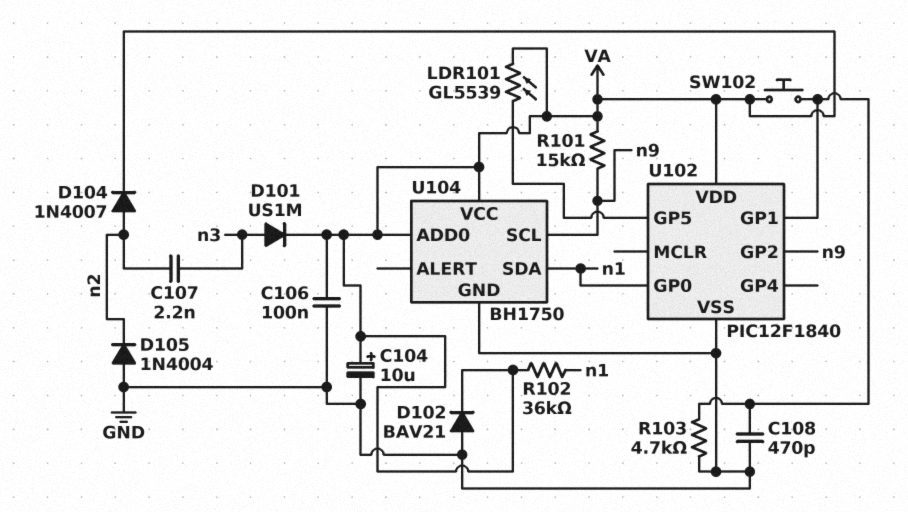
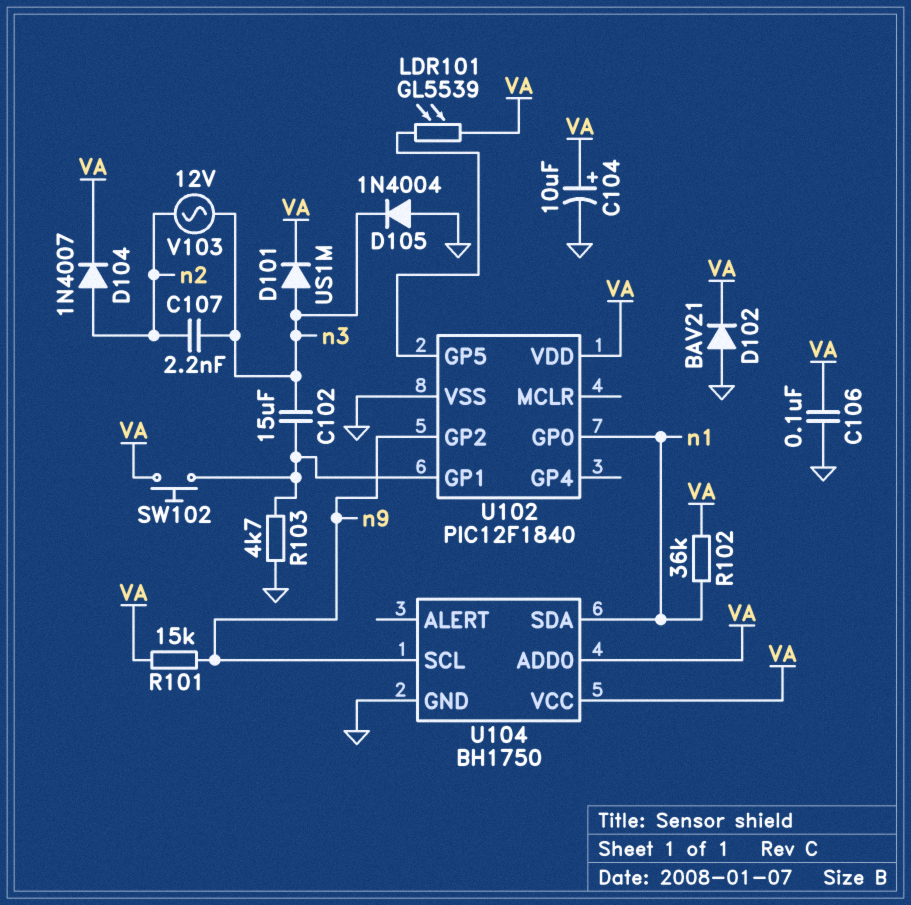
C102: none -> 15uF (U102/GP1, n3)
C108: 470pF (GND, U102/GP1) -> none
D105: diode 1N4004 (A GND, K n2) -> diode 1N4004 (A GND, K n3)
V103: none -> AC 12V (n2, n3)

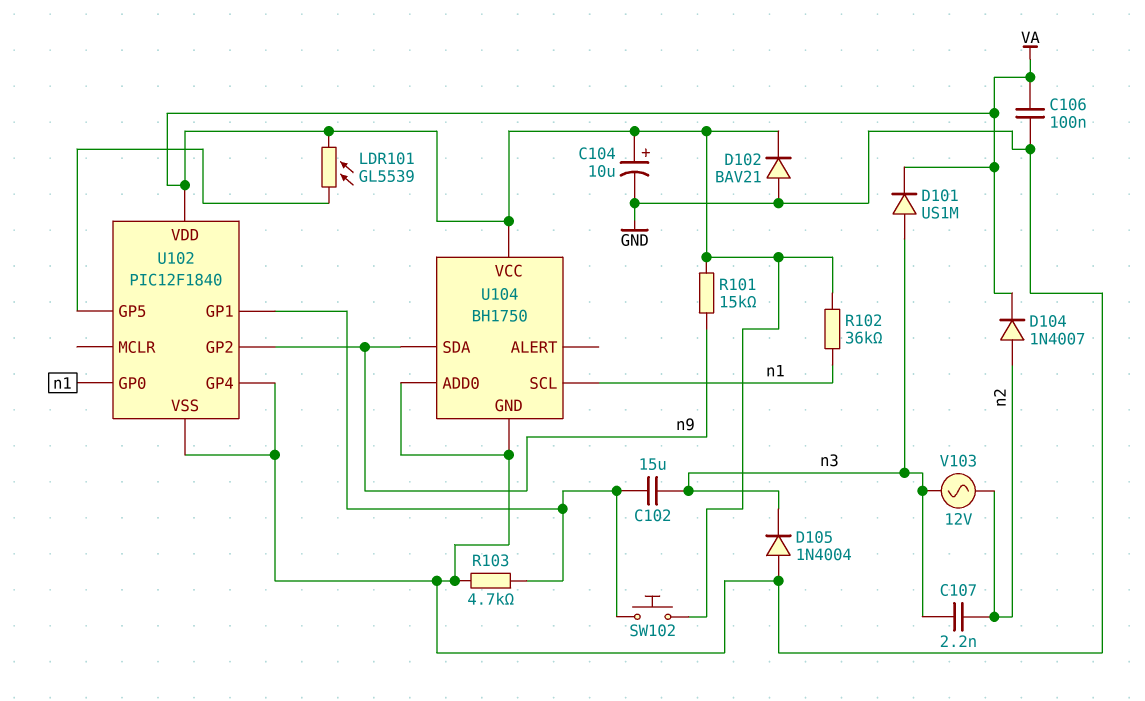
U102 pin GP4: none -> GND
U104 pin ADD0: VA -> GND
U104 pin SCL: n9 -> n1
U104 pin SDA: n1 -> n9

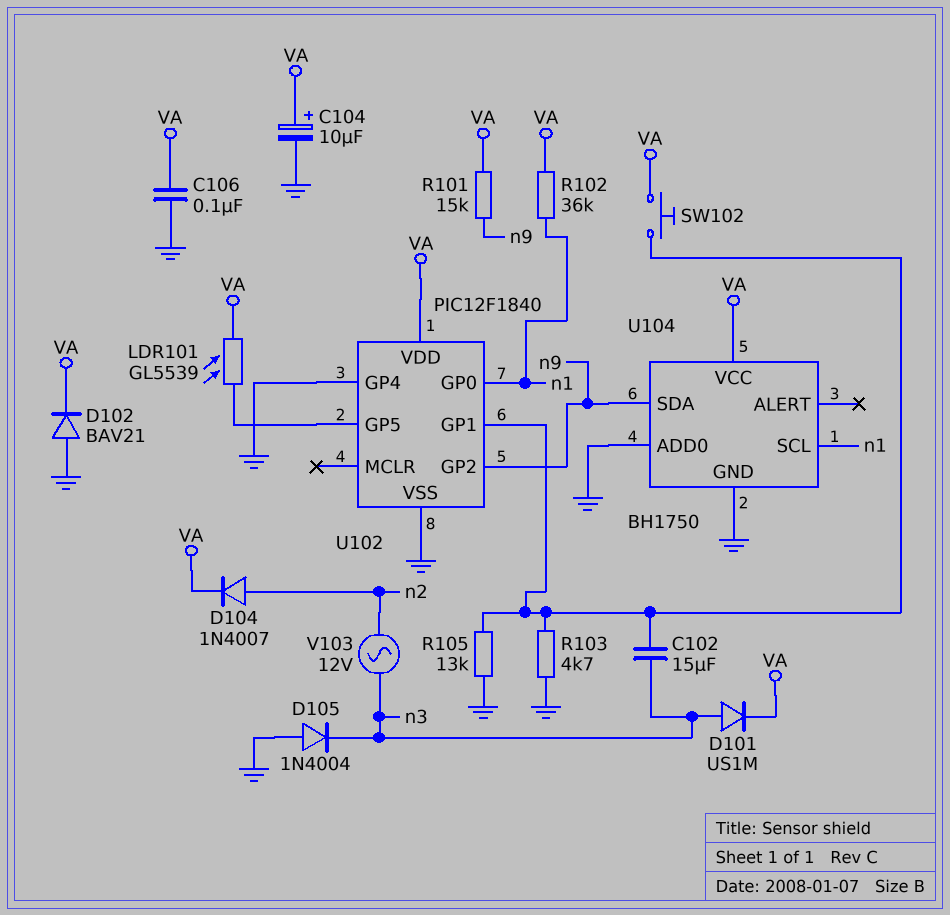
C107: 2.2nF (n2, n3) -> none
R105: none -> 13k (GND, U102/GP1)

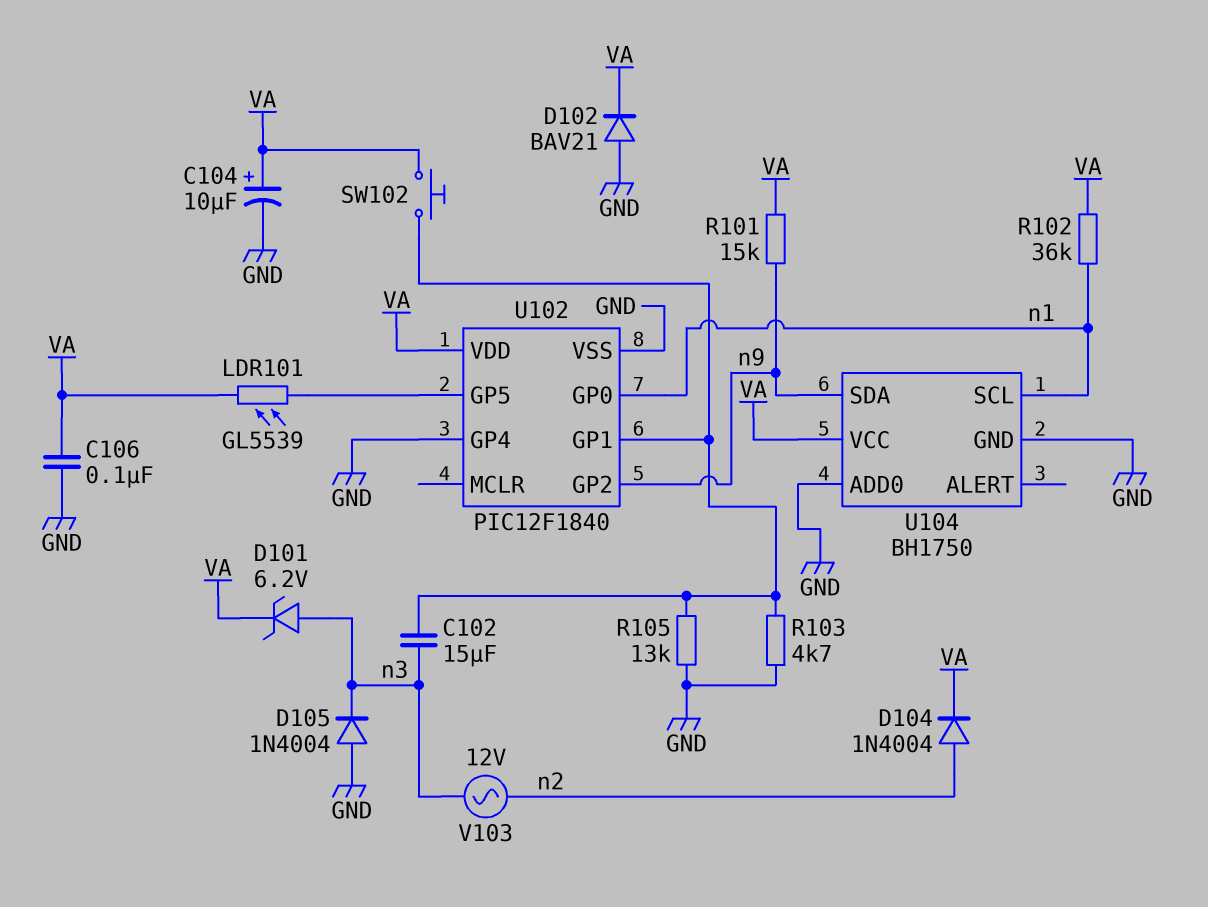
D101: diode US1M (A n3, K VA) -> zener 6.2V (A n3, K VA)
D104: diode 1N4007 (A n2, K VA) -> diode 1N4004 (A n2, K VA)

